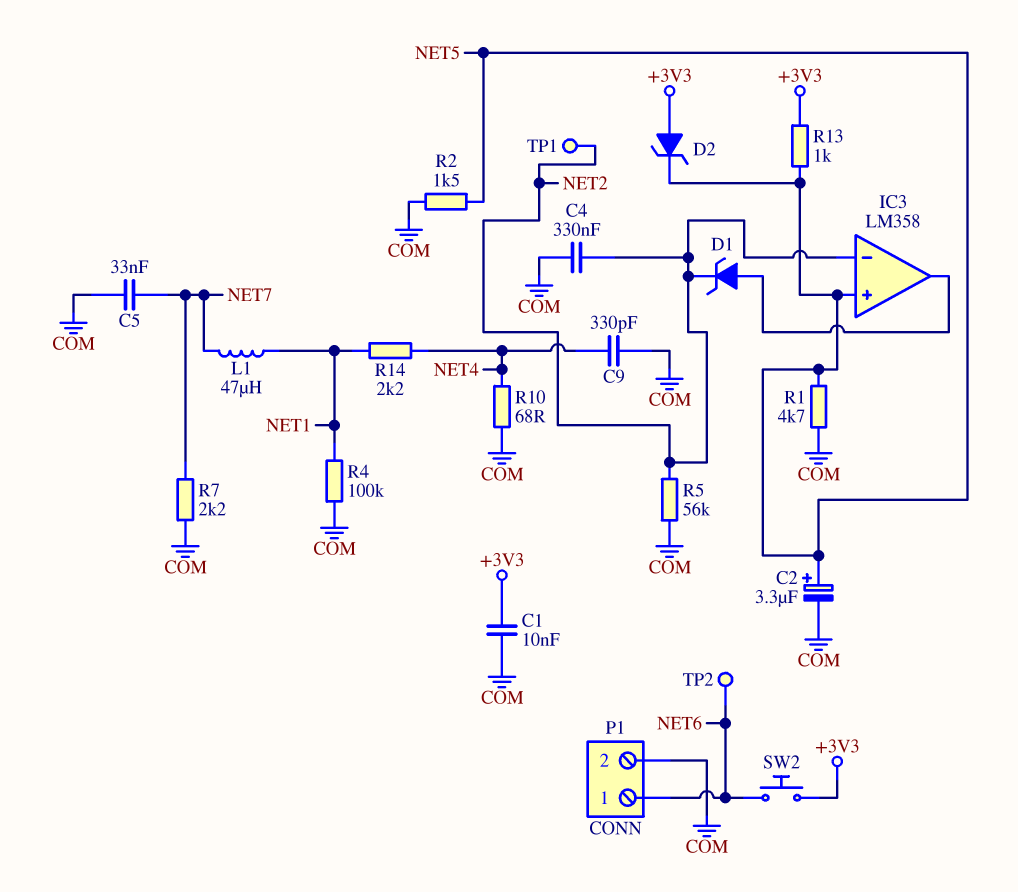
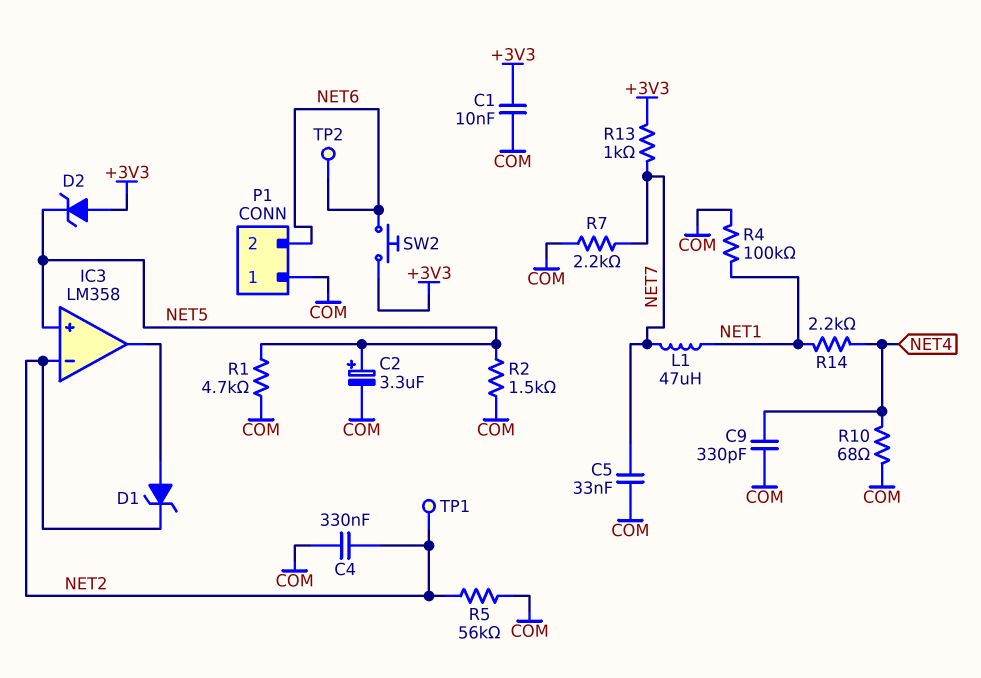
P1 pin 1: NET6 -> COM
P1 pin 2: COM -> NET6
R13: 1k (+3V3, NET5) -> 1k (+3V3, NET7)

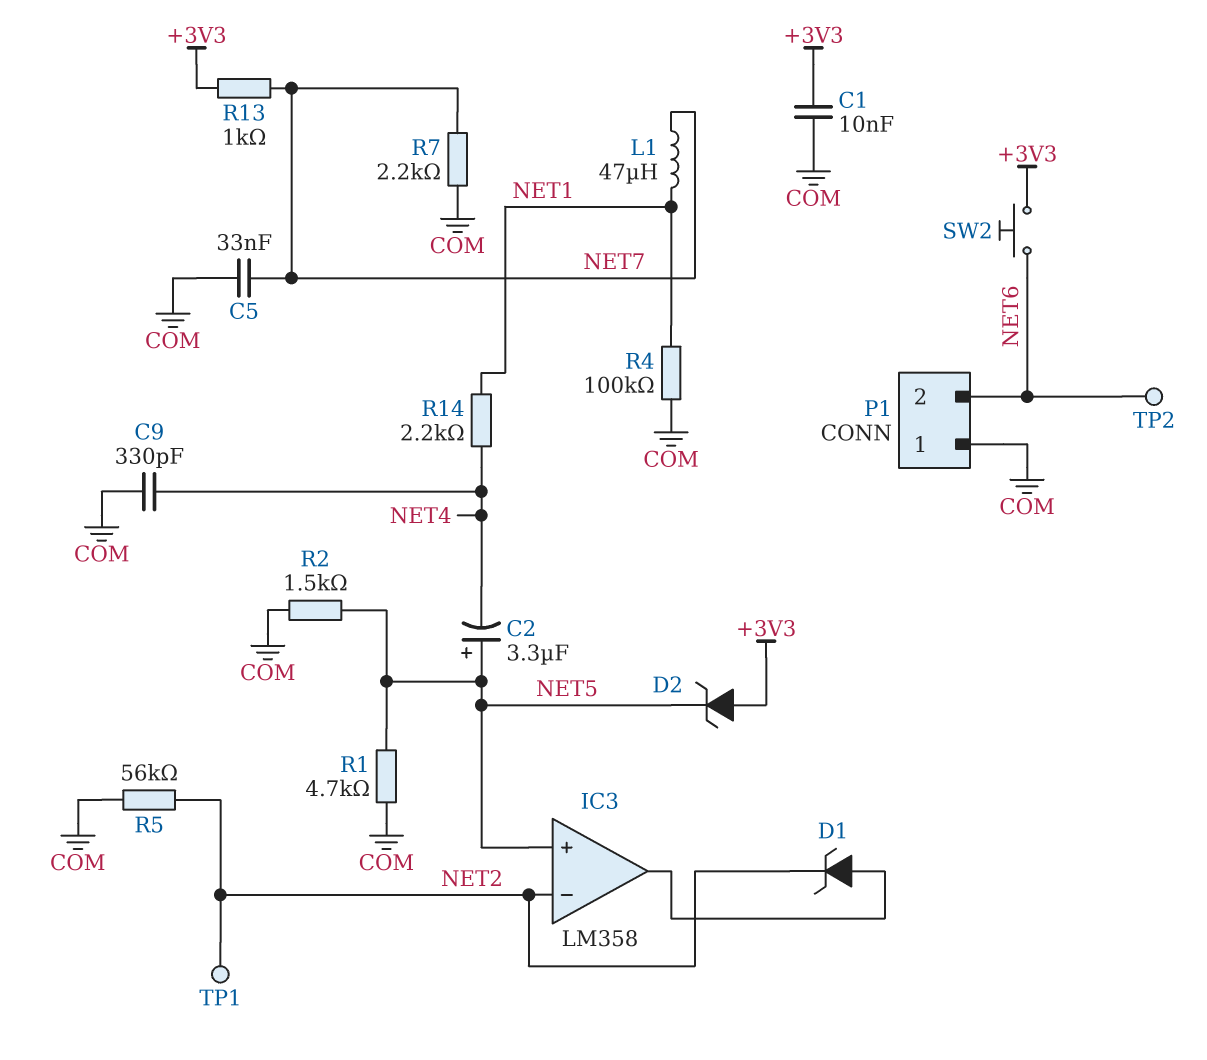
C2: 3.3uF (plus NET5, minus COM) -> 3.3uF (plus NET5, minus NET4)
C4: 330nF (COM, NET2) -> none
R10: 68 (COM, NET4) -> none

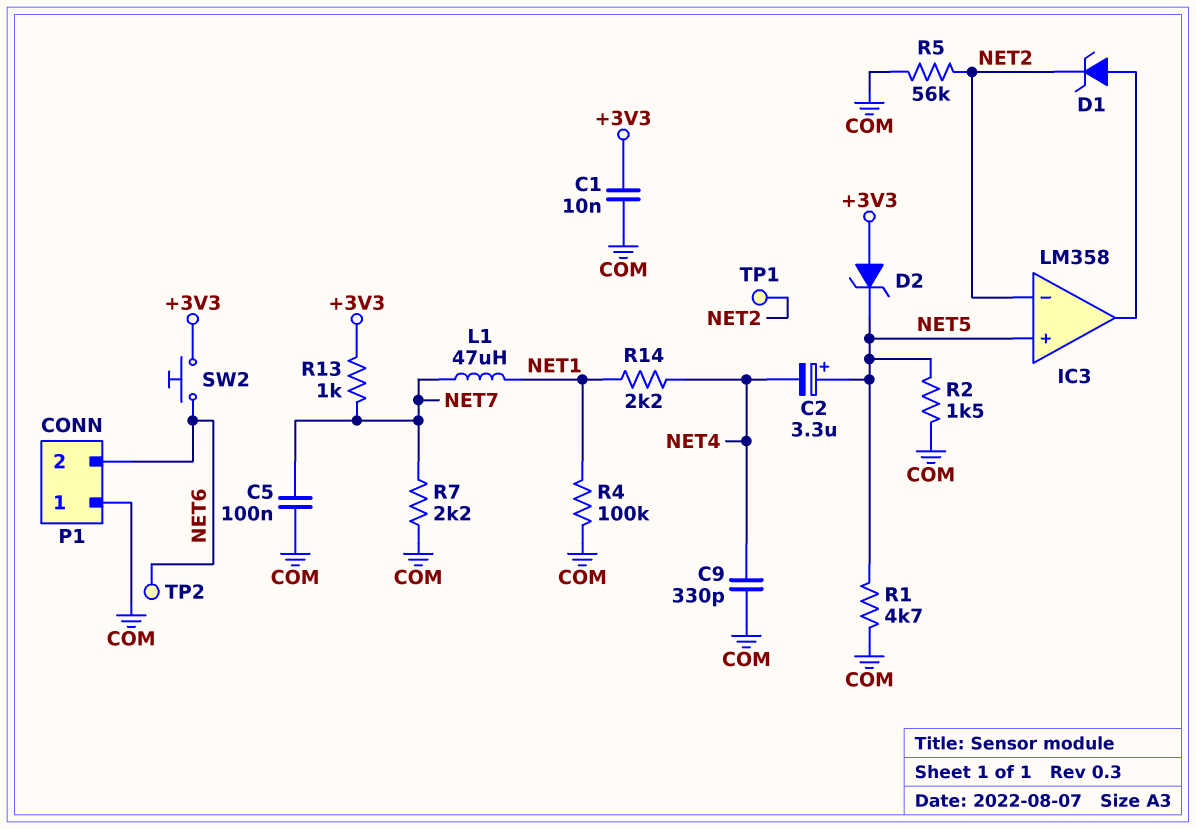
C5: 33nF (COM, NET7) -> 100nF (COM, NET7)

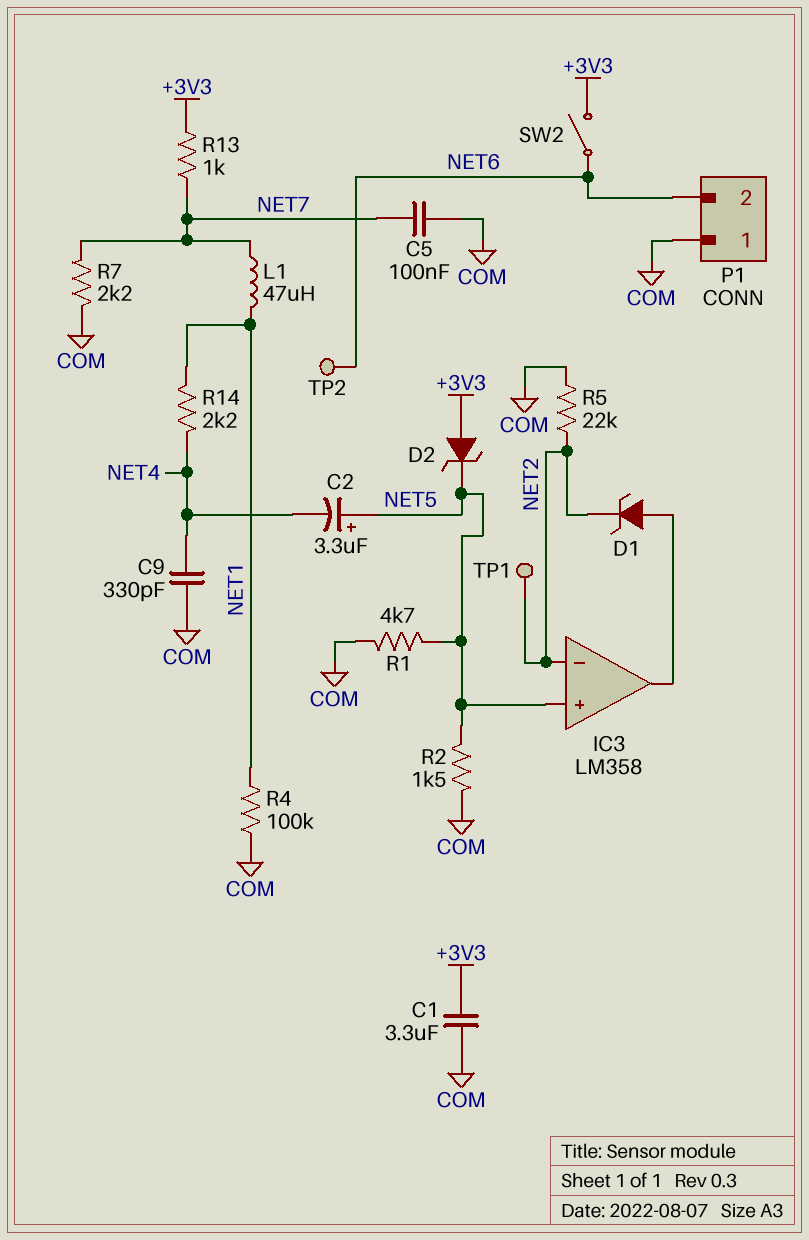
C1: 10nF (+3V3, COM) -> 3.3uF (+3V3, COM)
R5: 56k (COM, NET2) -> 22k (COM, NET2)
SW2: button (+3V3, NET6) -> switch (+3V3, NET6)

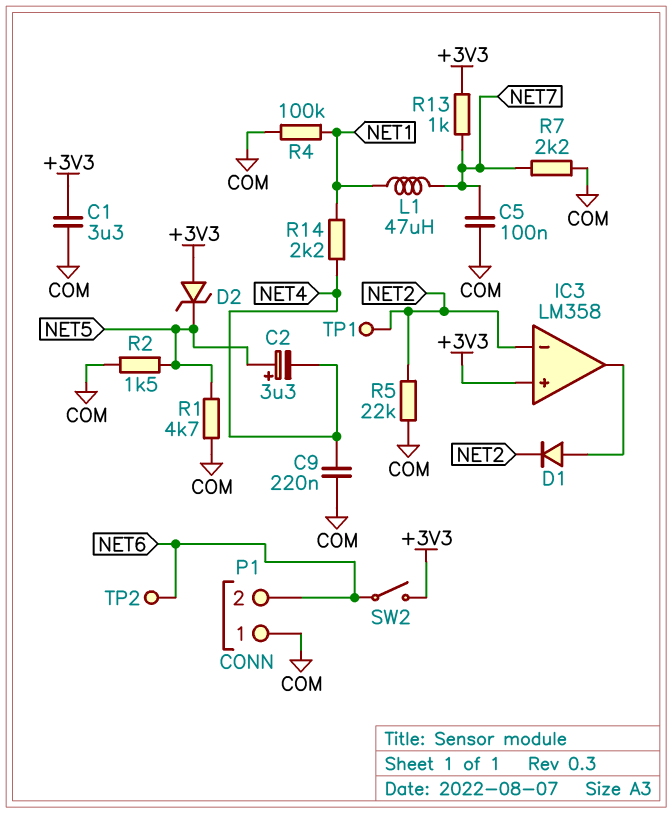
C9: 330pF (COM, NET4) -> 220nF (COM, NET4)
D1: zener (A IC3/out, K NET2) -> diode (A IC3/out, K NET2)
IC3 pin in+: NET5 -> +3V3

